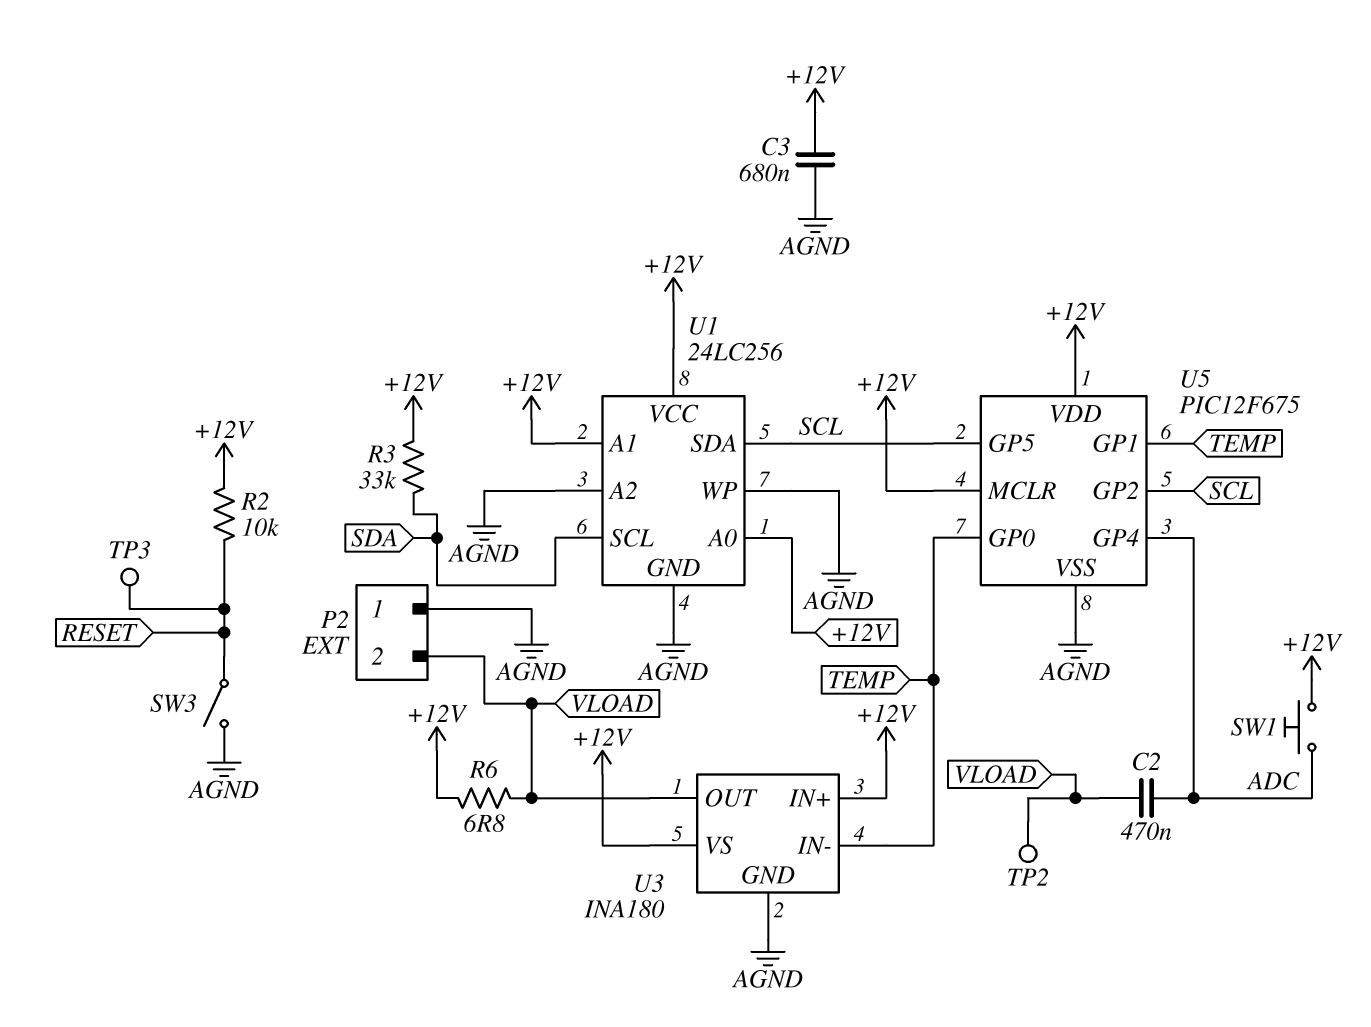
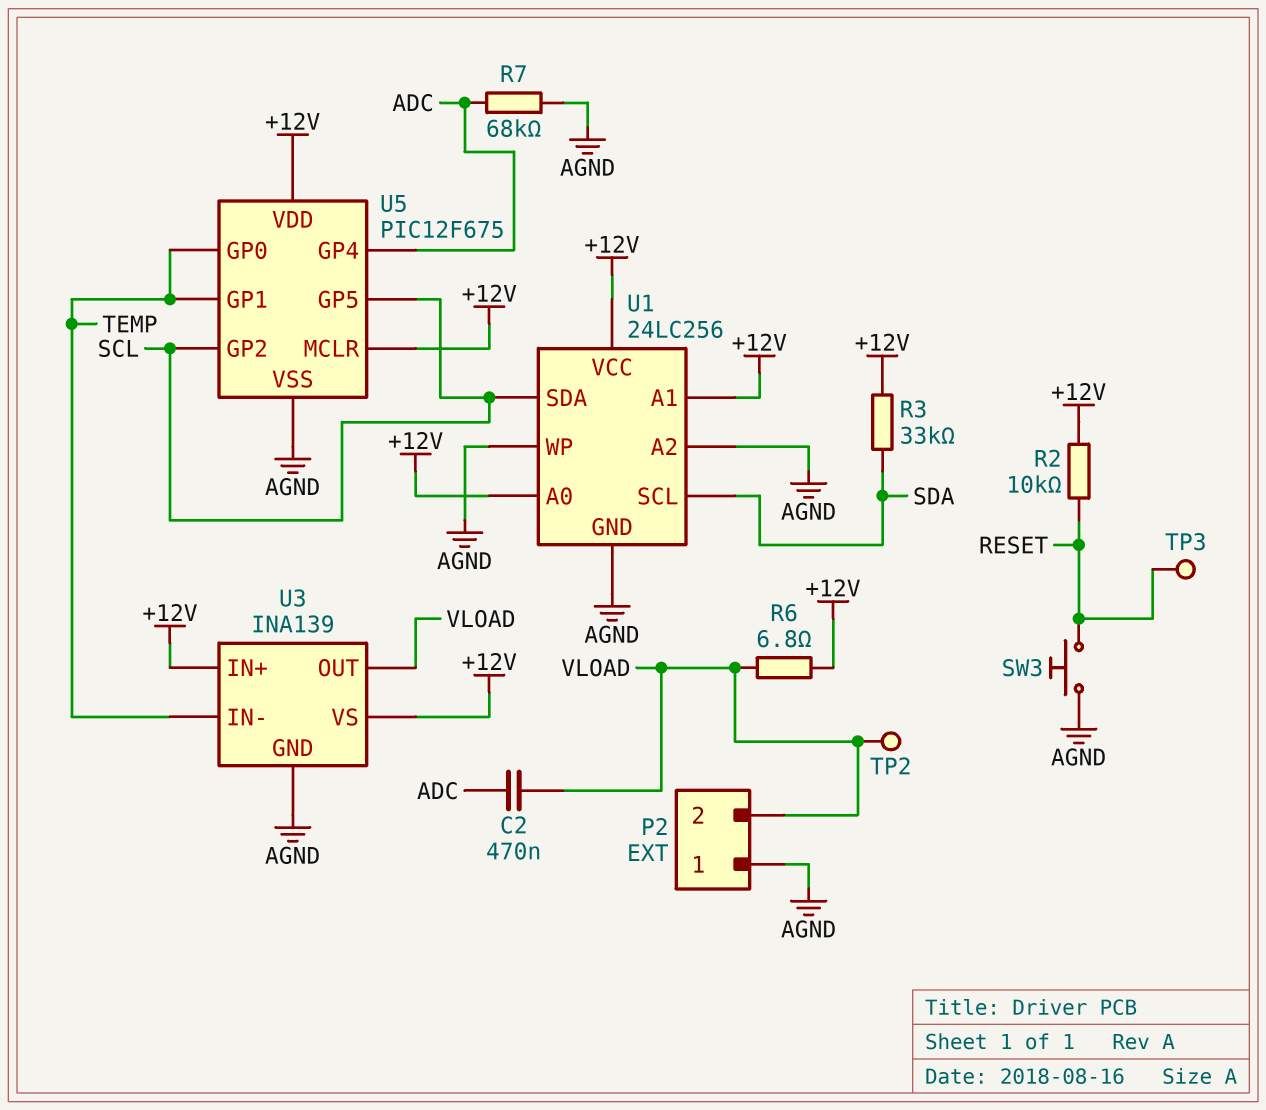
C3: 680nF (+12V, AGND) -> none
R7: none -> 68k (ADC, AGND)
SW1: button (+12V, ADC) -> none
SW3: switch (AGND, RESET) -> button (AGND, RESET)
U3: INA180 -> INA139

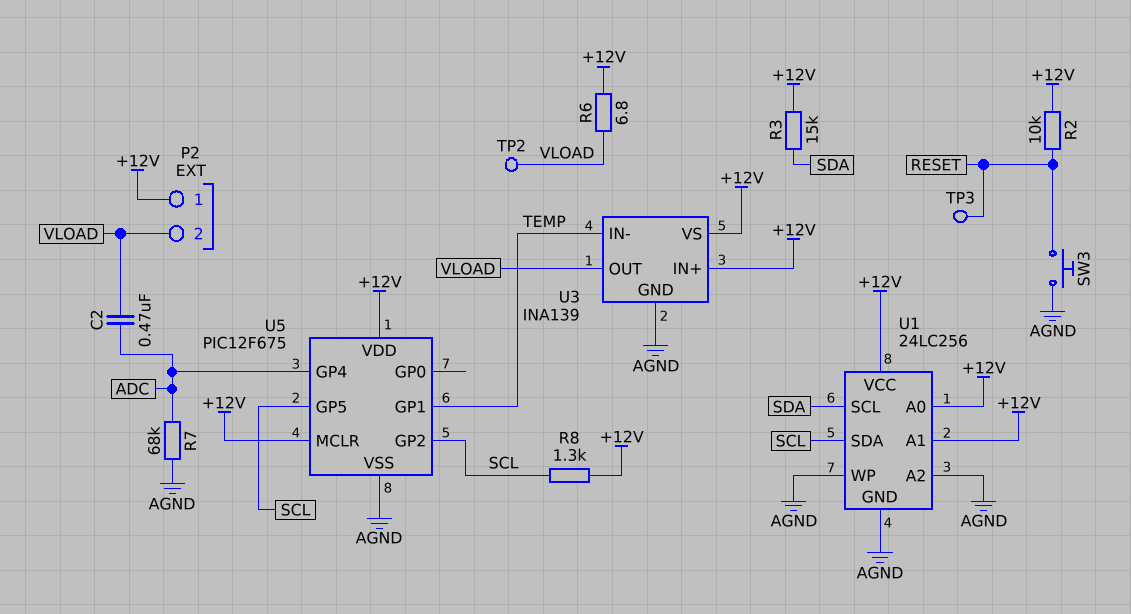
P2 pin 1: AGND -> +12V
R3: 33k (+12V, SDA) -> 15k (+12V, SDA)
R8: none -> 1.3k (+12V, SCL)
U5 pin GP0: TEMP -> none

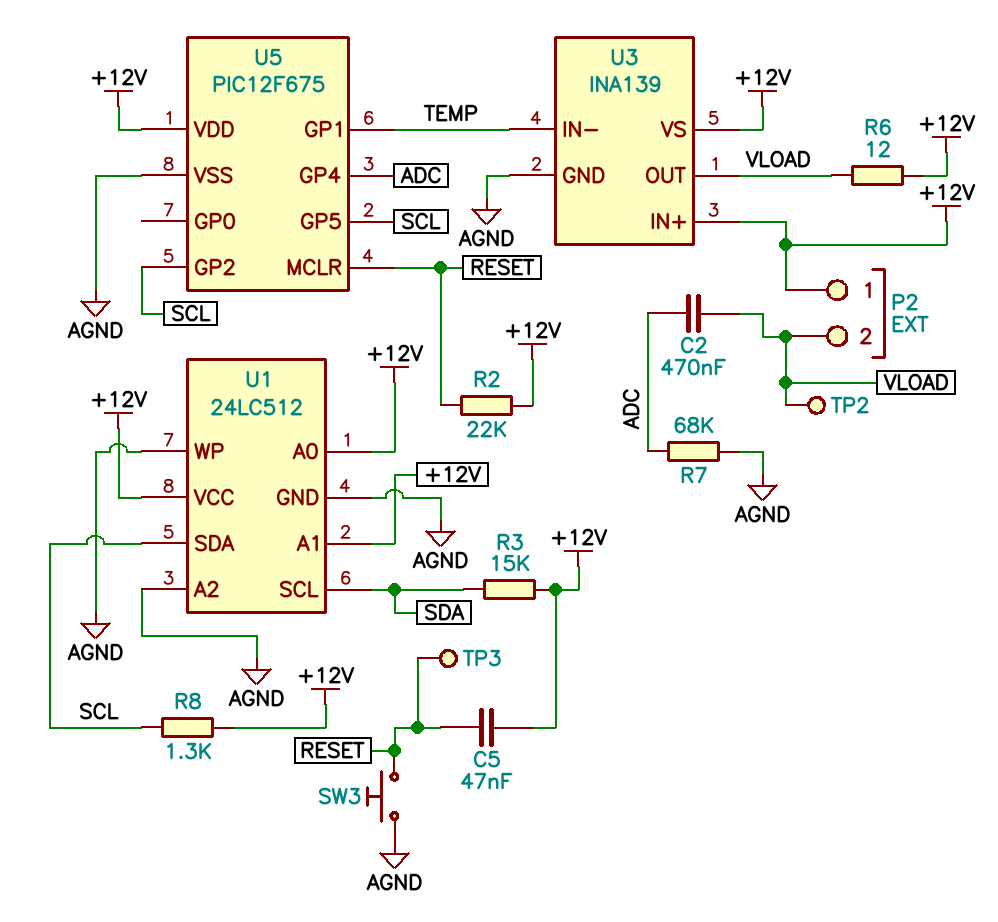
C5: none -> 47nF (+12V, RESET)
R2: 10k (+12V, RESET) -> 22k (+12V, RESET)
R6: 6.8 (+12V, VLOAD) -> 12 (+12V, VLOAD)
U1: 24LC256 -> 24LC512
U5 pin MCLR: +12V -> RESET

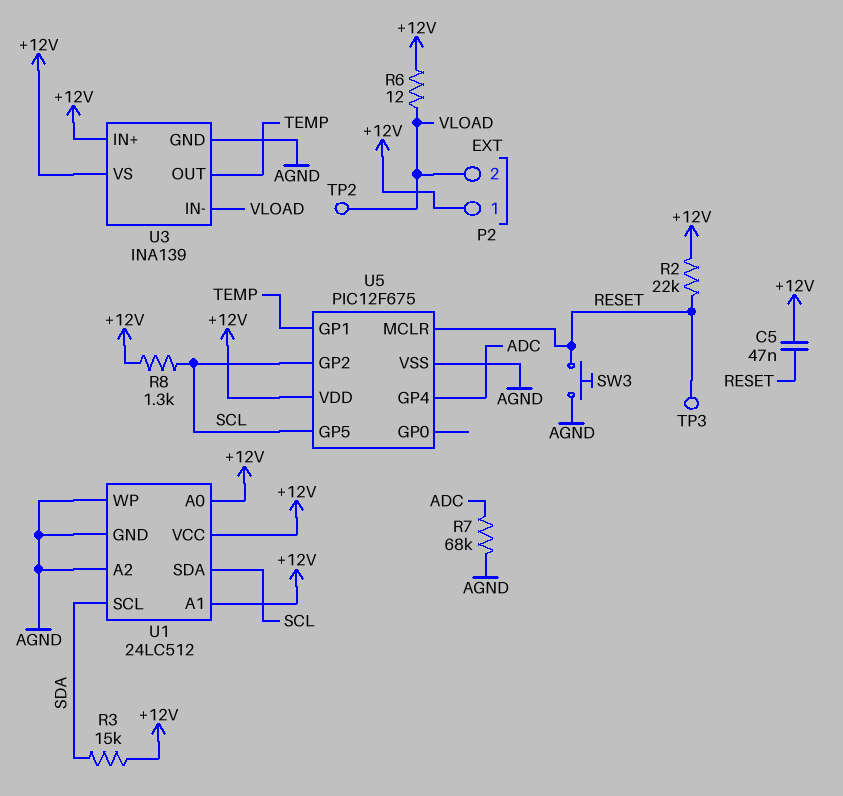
C2: 470nF (ADC, VLOAD) -> none
U3 pin IN-: TEMP -> VLOAD
U3 pin OUT: VLOAD -> TEMP

